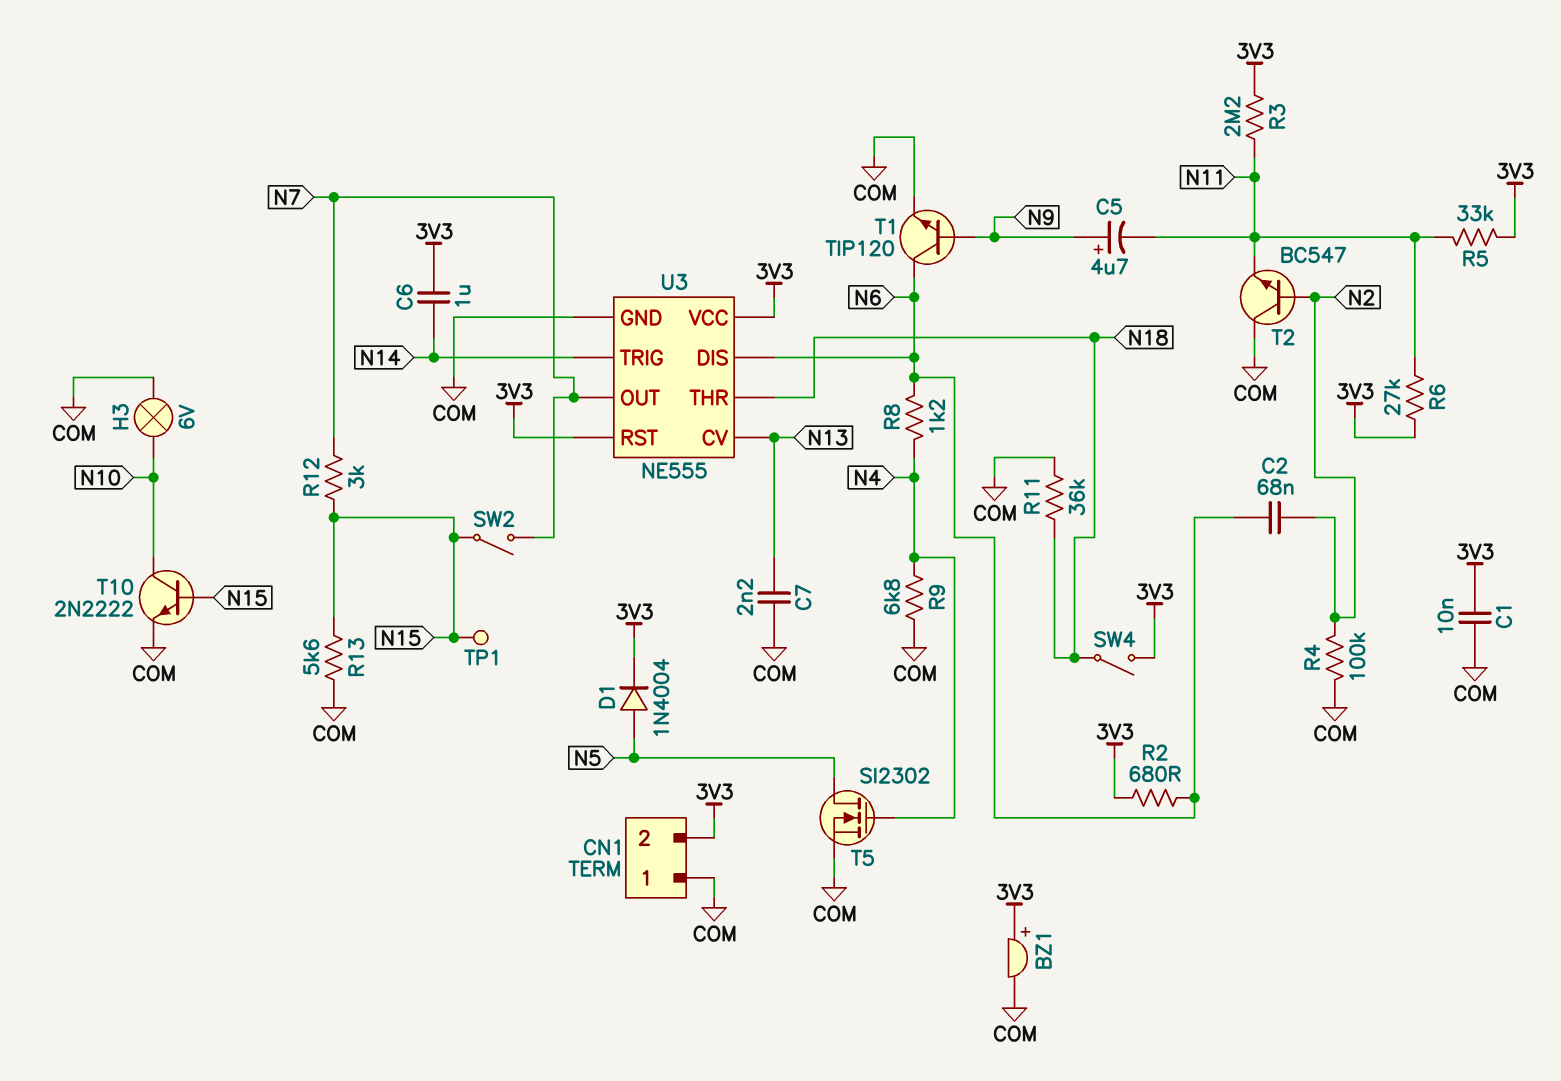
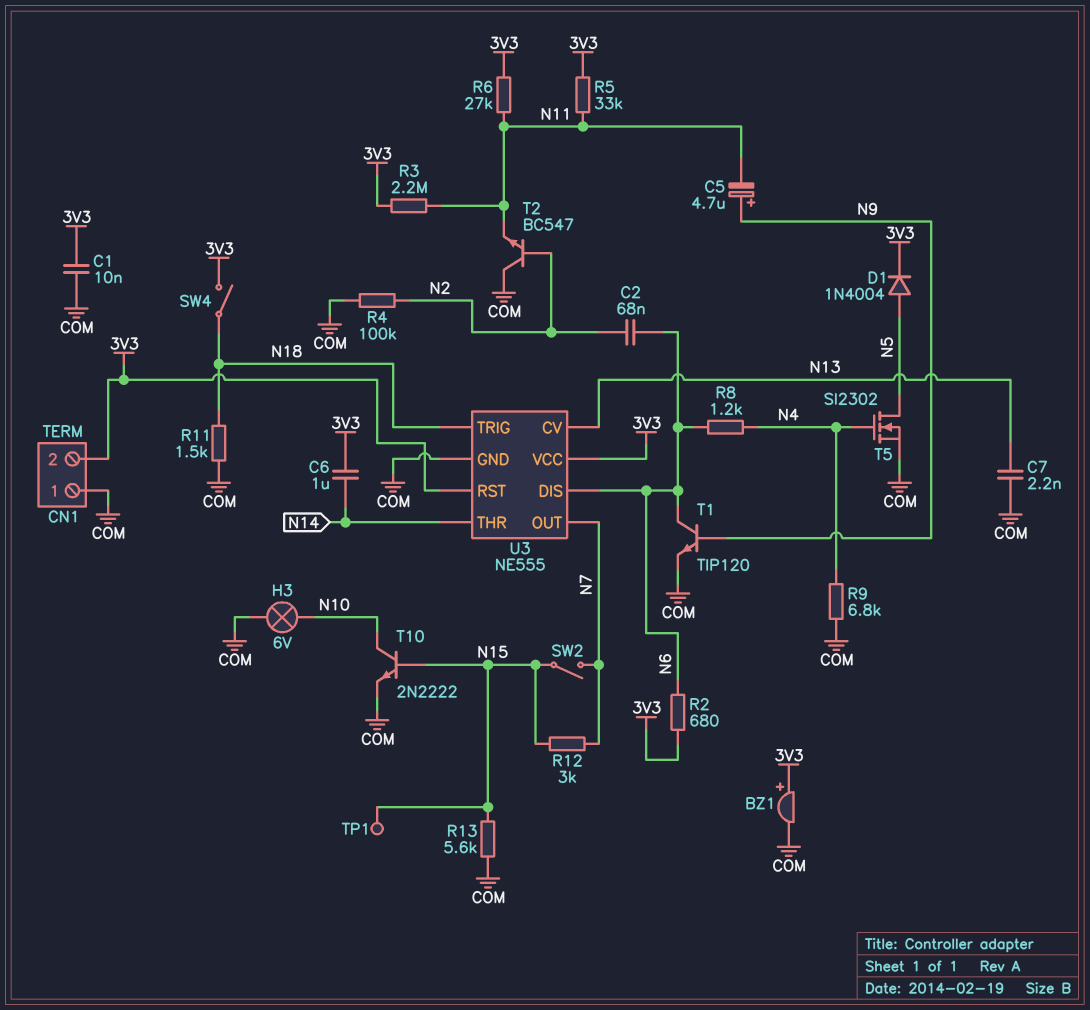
R11: 36k (COM, N18) -> 1.5k (COM, N18)
U3 pin THR: N18 -> N14
U3 pin TRIG: N14 -> N18

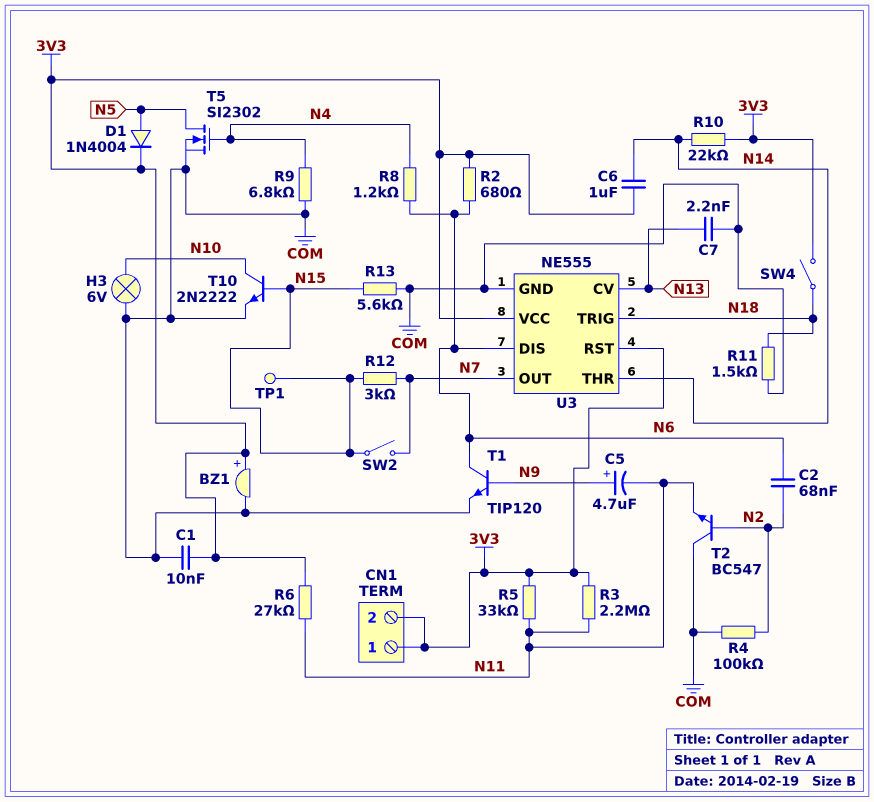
CN1 pin 1: COM -> 3V3
R10: none -> 22k (3V3, N14)

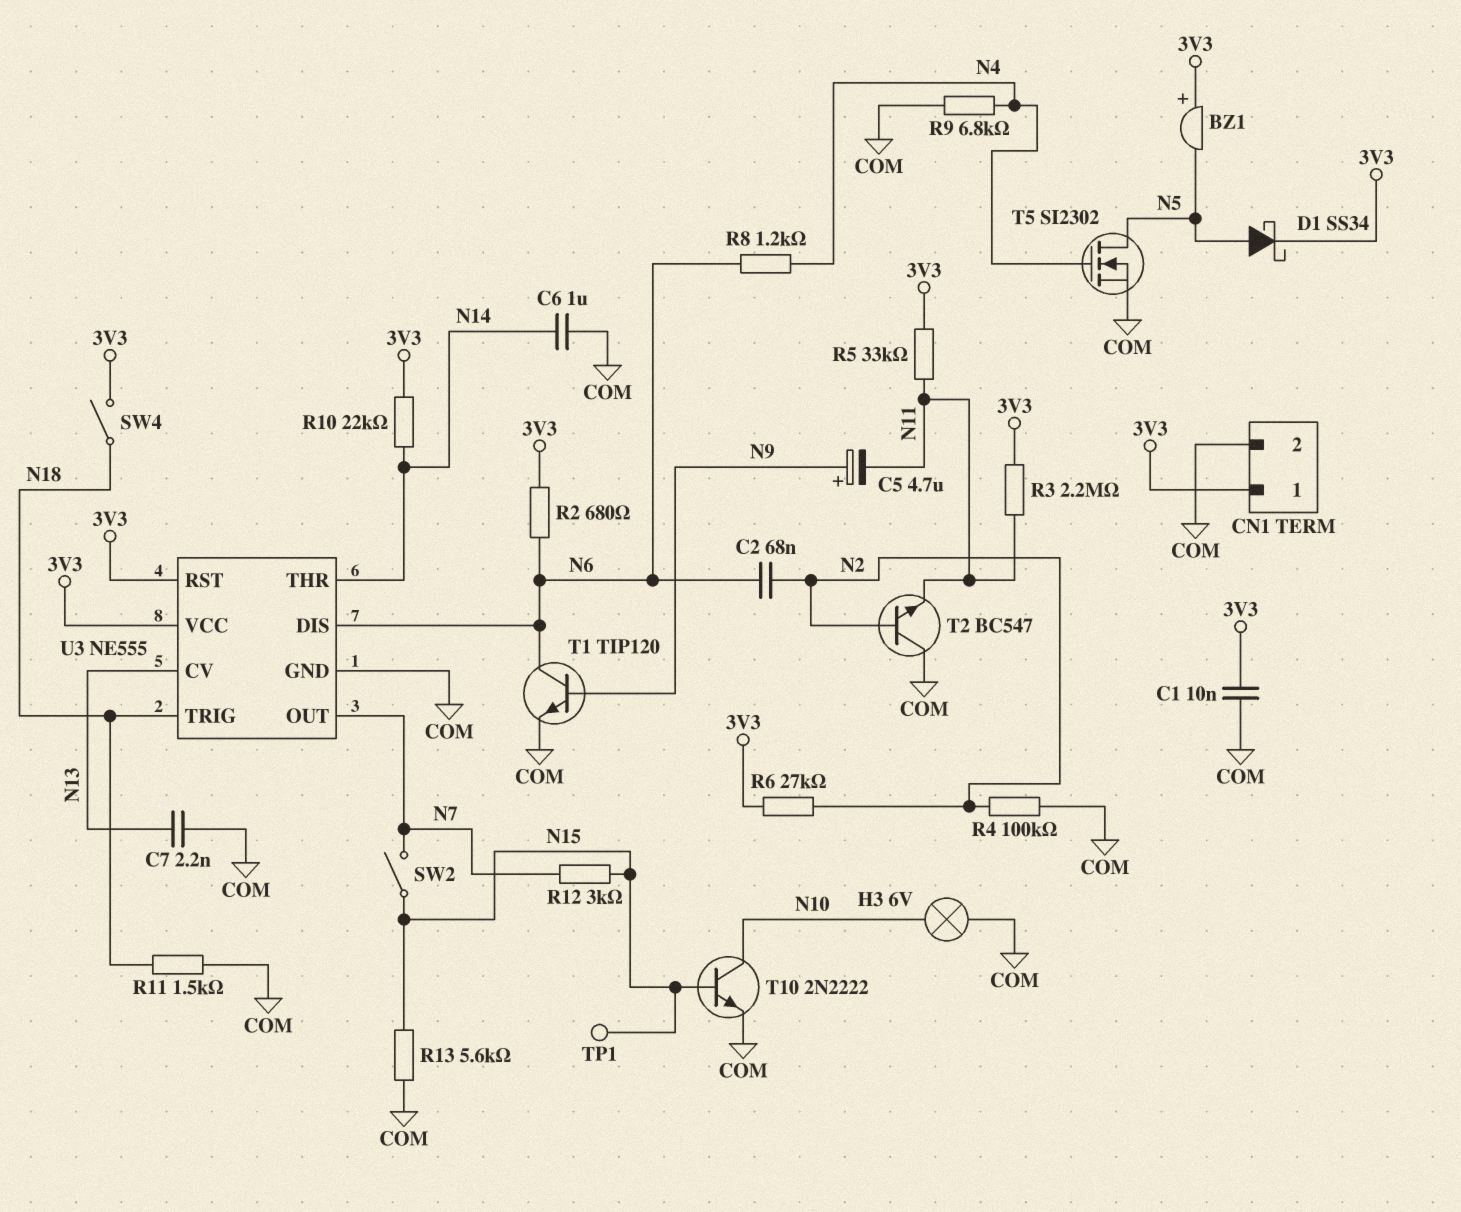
BZ1: buzzer (plus 3V3, minus COM) -> buzzer (plus 3V3, minus N5)
C6: 1uF (3V3, N14) -> 1uF (COM, N14)
CN1 pin 2: 3V3 -> COM
D1: diode 1N4004 (A N5, K 3V3) -> schottky SS34 (A N5, K 3V3)
R6: 27k (3V3, N11) -> 27k (3V3, N2)

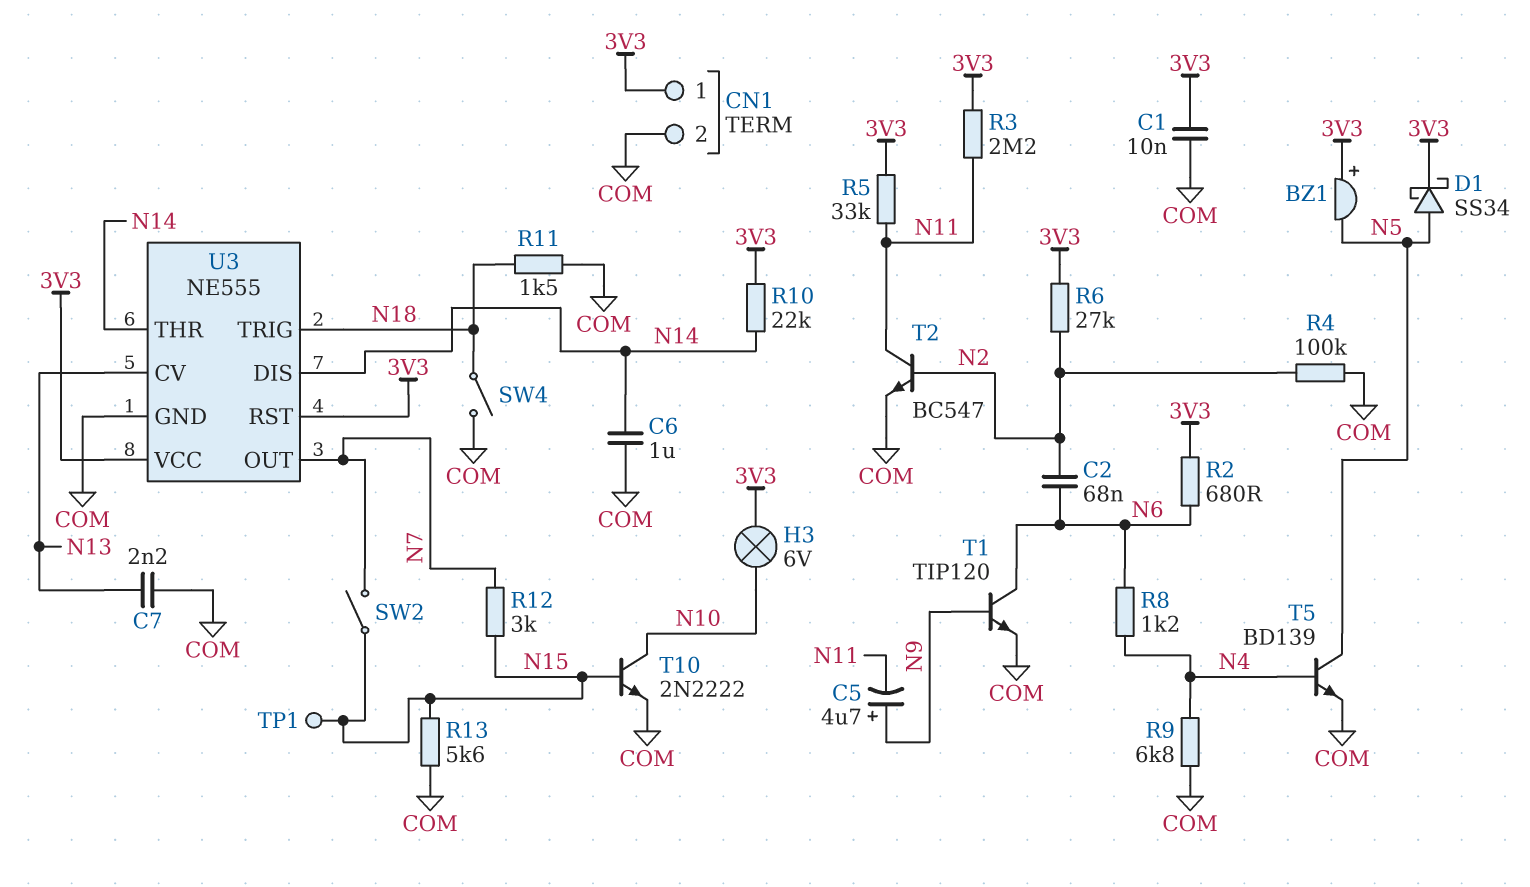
H3: lamp 6V (COM, N10) -> lamp 6V (3V3, N10)
SW4: switch (3V3, N18) -> switch (COM, N18)
T2: NPN BC547 (B N2, C COM, E N11) -> NPN BC547 (B N2, C N11, E COM)
T5: NMOS SI2302 (G N4, D N5, S COM) -> NPN BD139 (B N4, C N5, E COM)
U3 pin DIS: N6 -> N14

